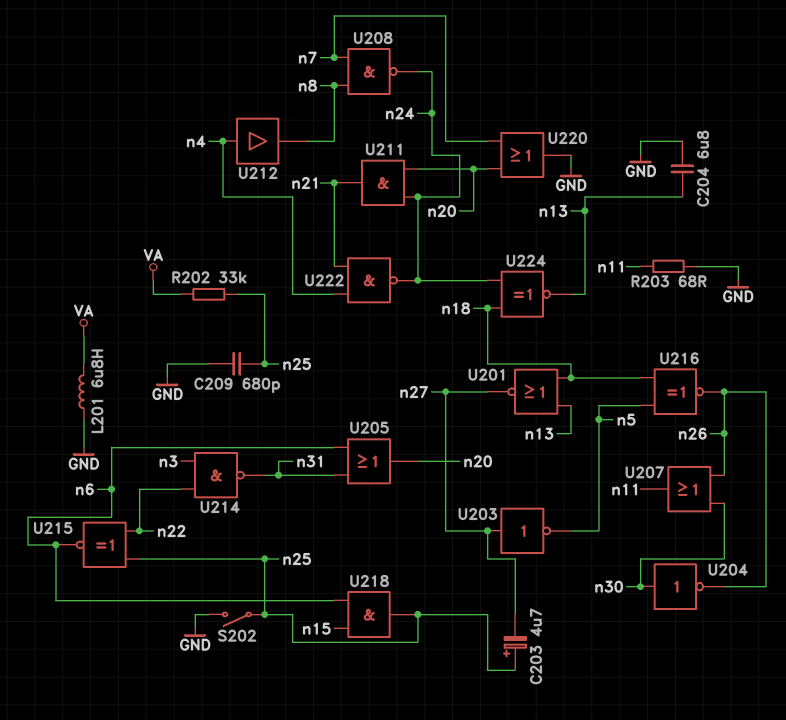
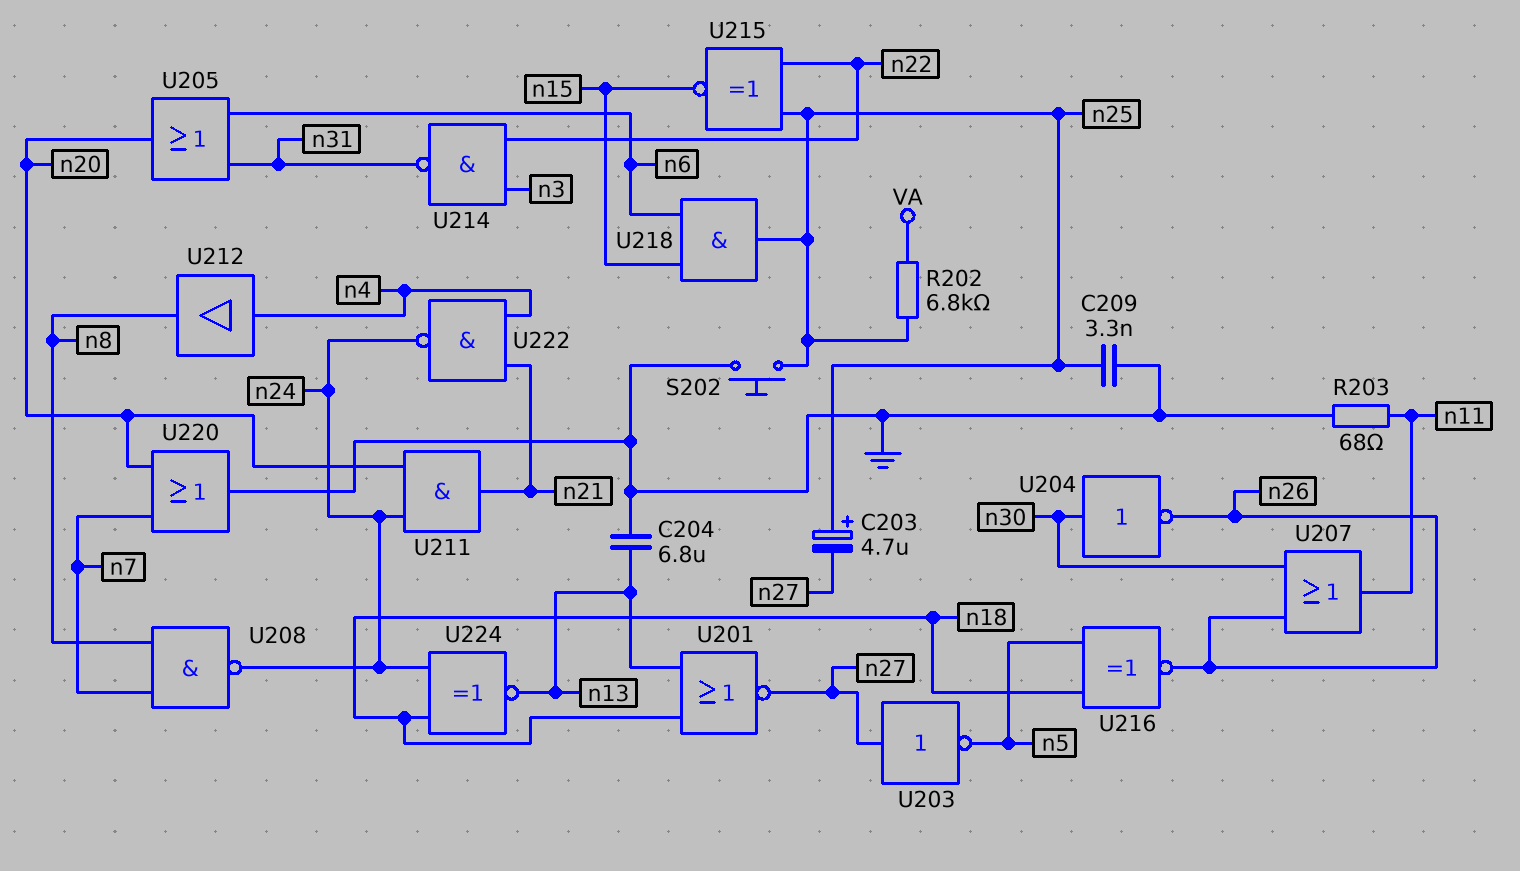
C209: 680pF (GND, n25) -> 3.3nF (GND, n25)
L201: 6.8uH (GND, VA) -> none
R202: 33k (VA, n25) -> 6.8k (VA, n25)
S202: switch (GND, n25) -> button (GND, n25)
U215: XNOR (in n22, in n25, out n6) -> XNOR (in n22, in n25, out n15)

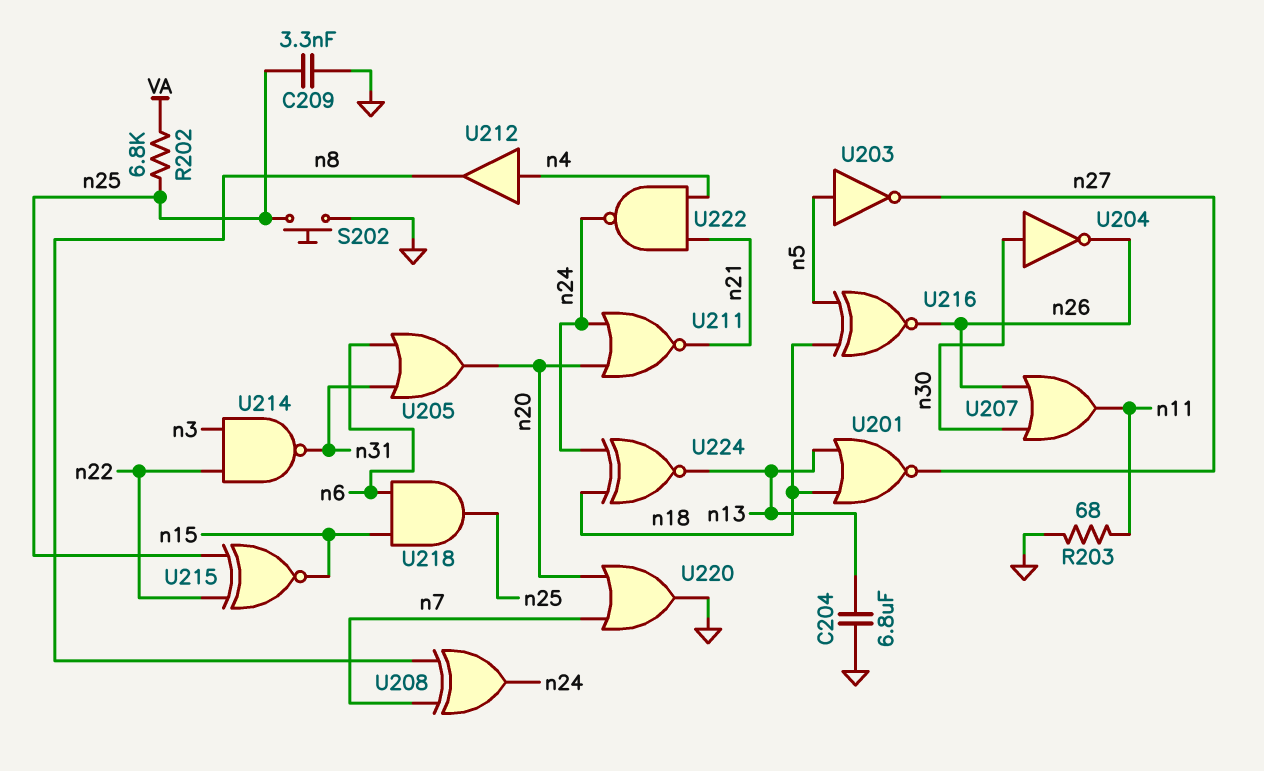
C203: 4.7uF (plus n25, minus n27) -> none
U203: NOT (in n27, out n5) -> NOT (in n5, out n27)
U208: NAND (in n7, in n8, out n24) -> XOR (in n7, in n8, out n24)
U211: AND (in n20, in n24, out n21) -> NOR (in n20, in n24, out n21)

